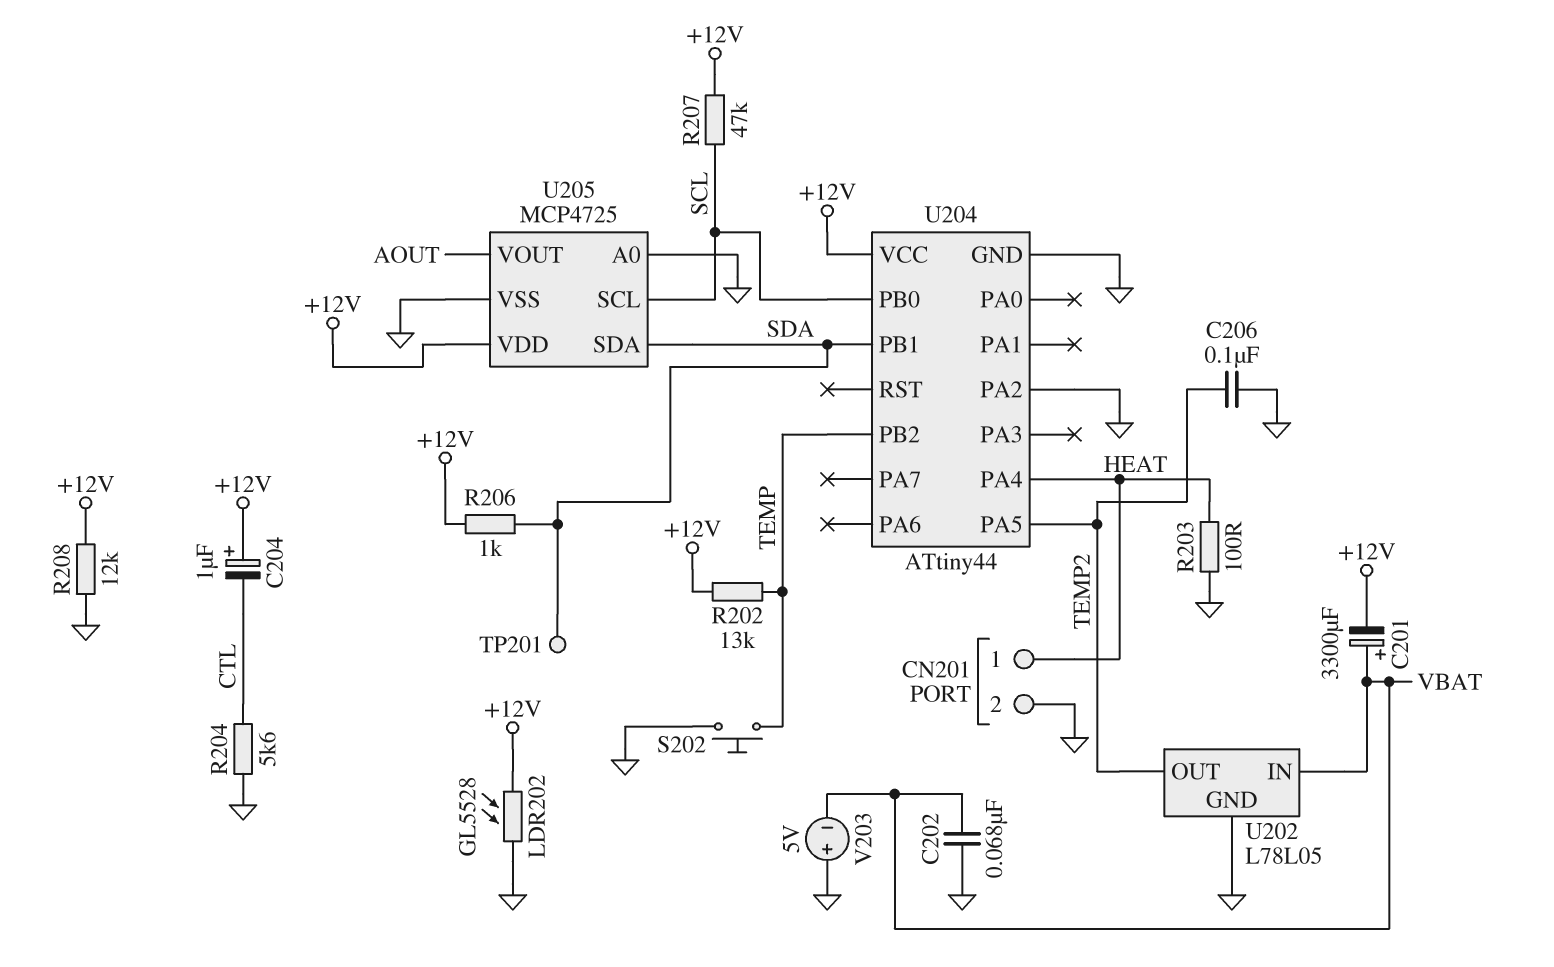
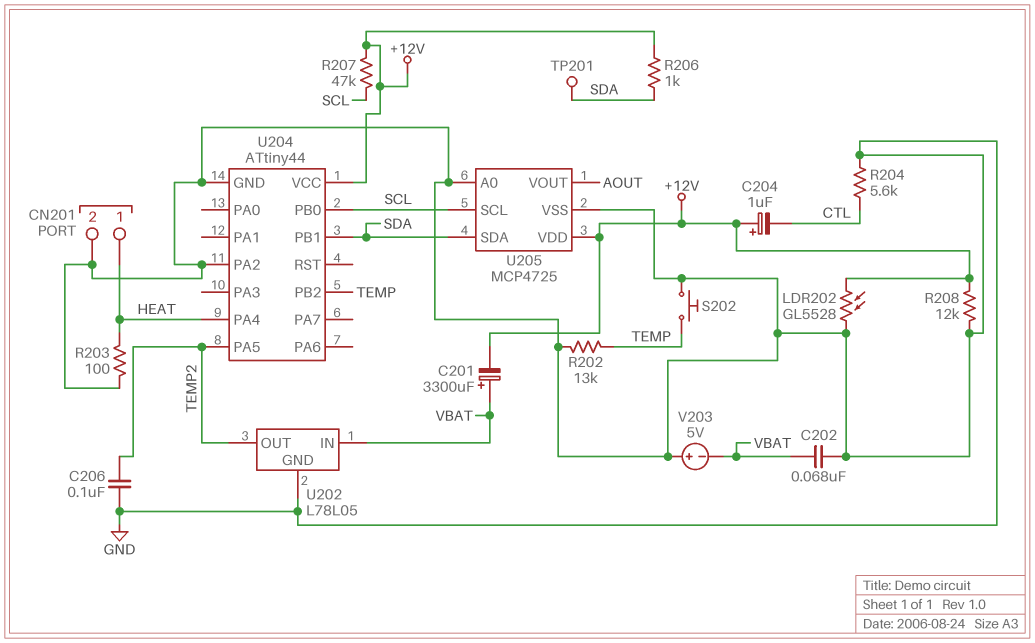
R202: 13k (+12V, TEMP) -> 13k (GND, TEMP)

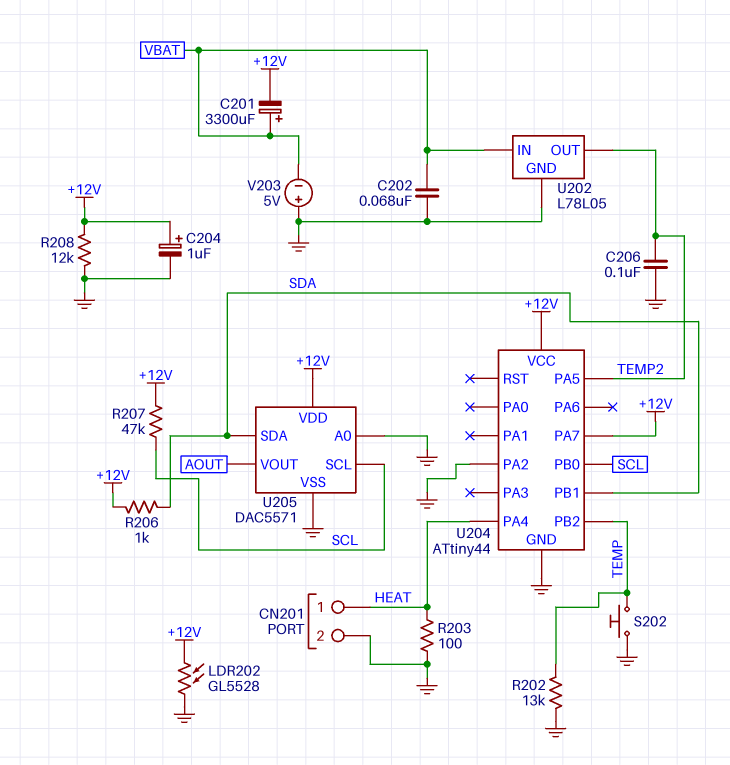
C204: 1uF (plus +12V, minus CTL) -> 1uF (plus +12V, minus GND)
R204: 5.6k (CTL, GND) -> none
TP201: test point (SDA) -> none
U204 pin PA7: none -> +12V
U205: MCP4725 -> DAC5571

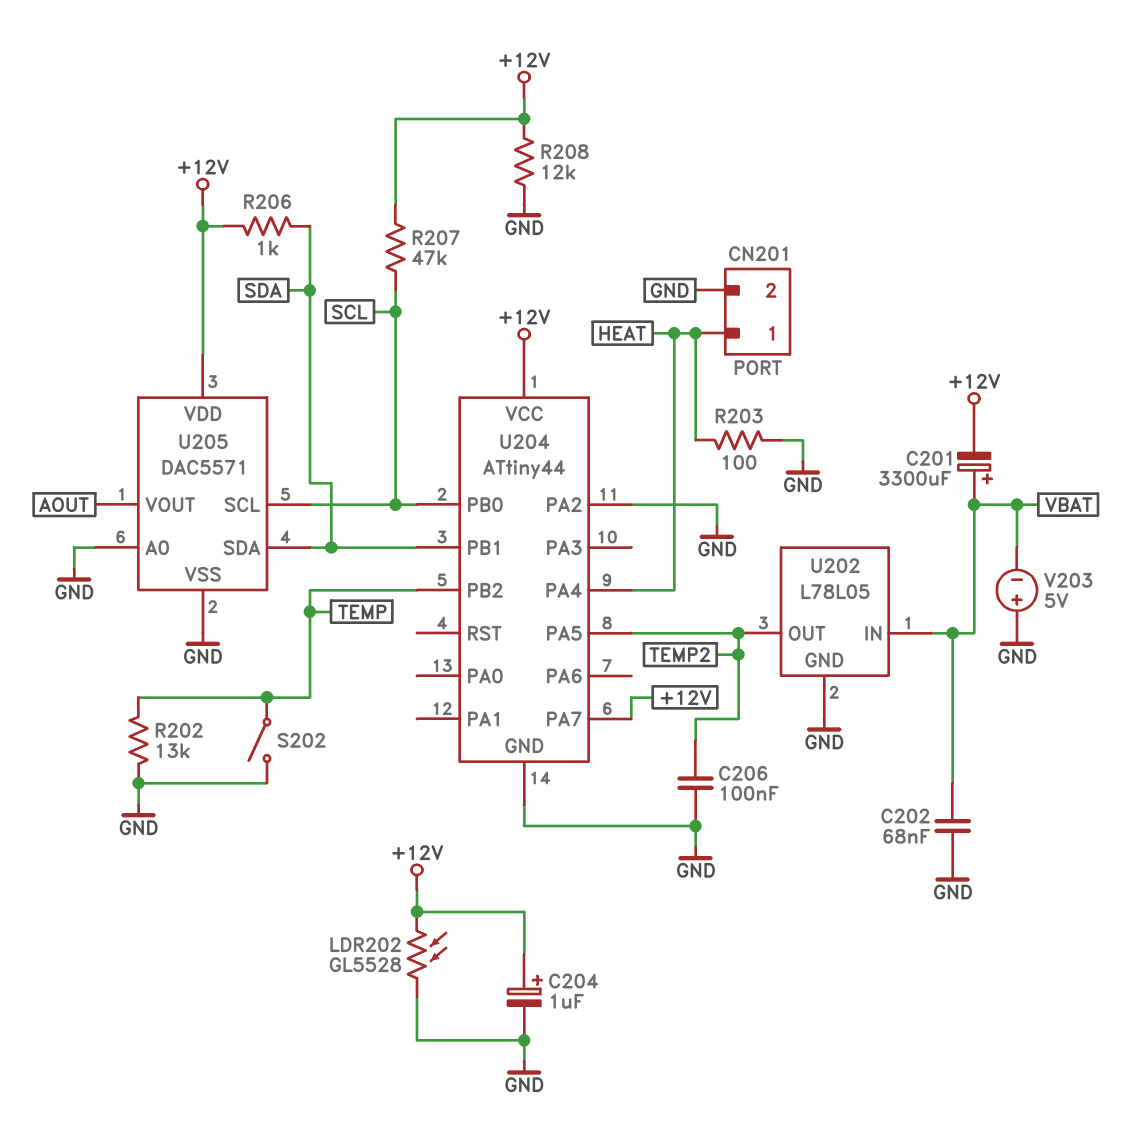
S202: button (GND, TEMP) -> switch (GND, TEMP)

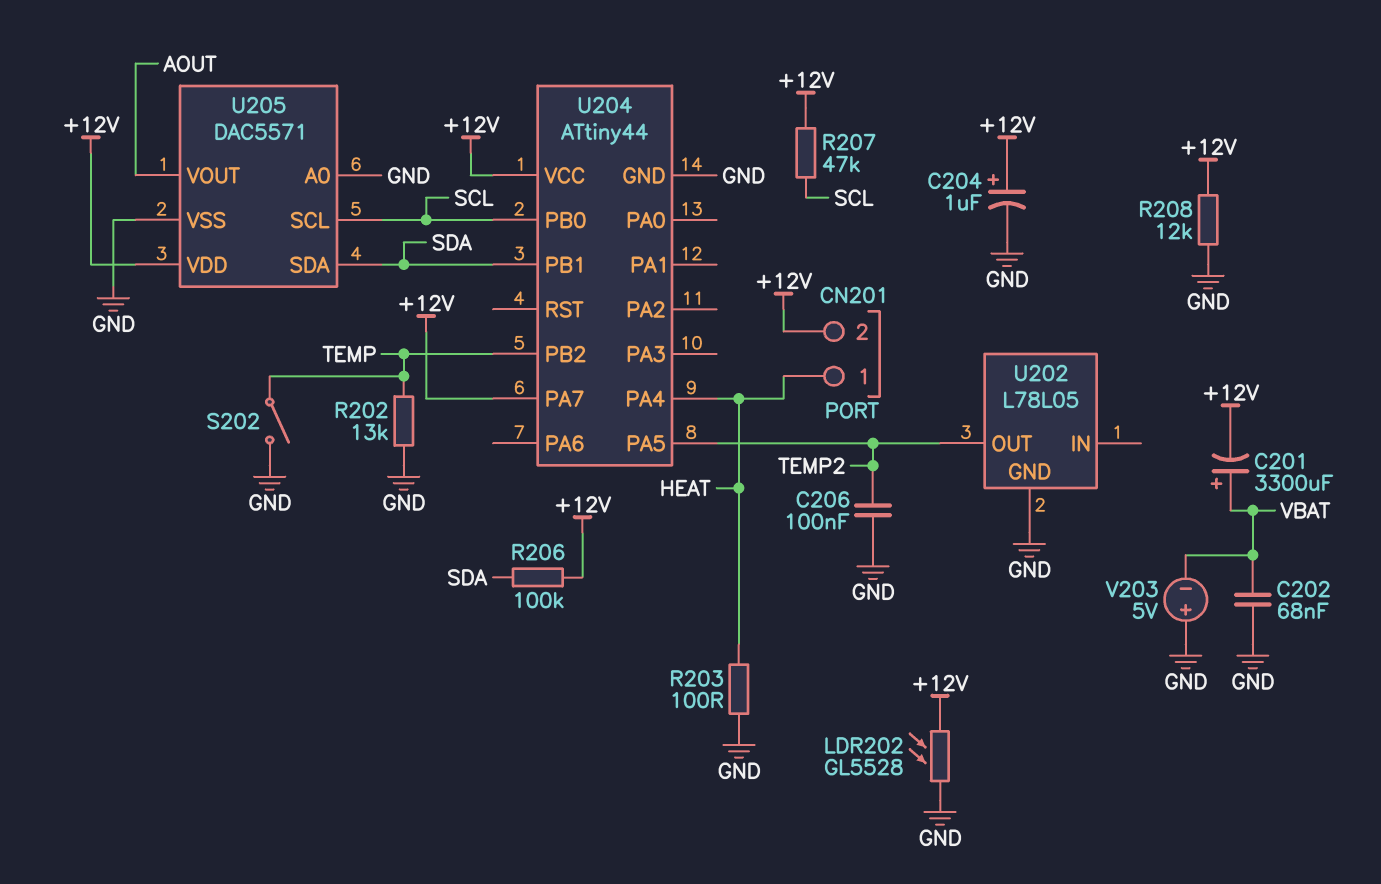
CN201 pin 2: GND -> +12V
R206: 1k (+12V, SDA) -> 100k (+12V, SDA)
U202 pin IN: VBAT -> none
U204 pin PA2: GND -> none

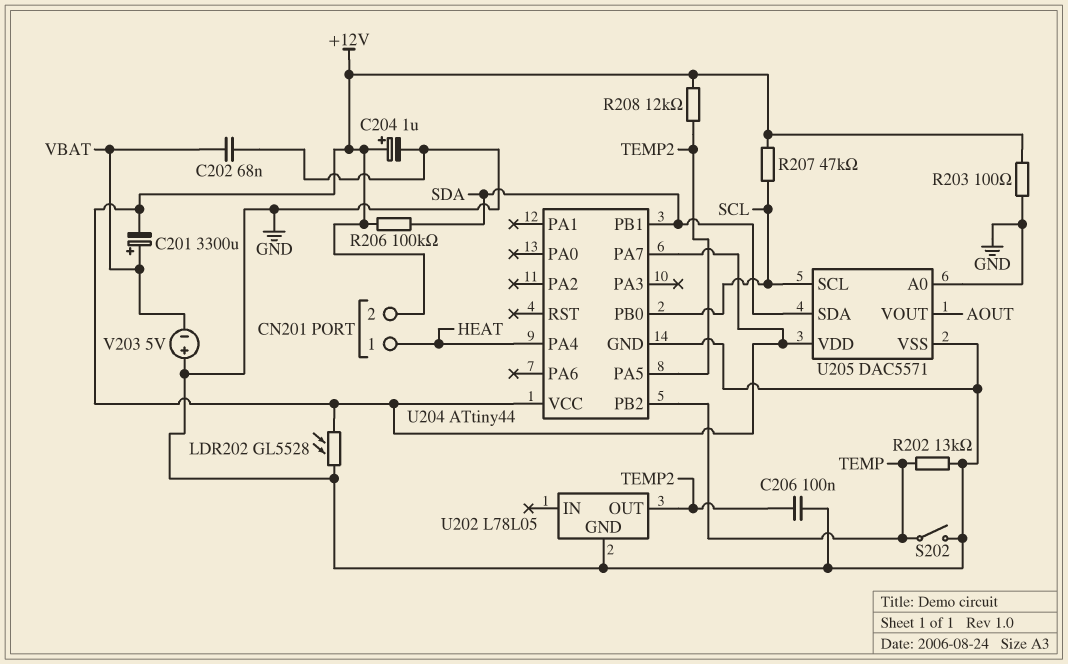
R203: 100 (GND, HEAT) -> 100 (+12V, GND)
R208: 12k (+12V, GND) -> 12k (+12V, TEMP2)

